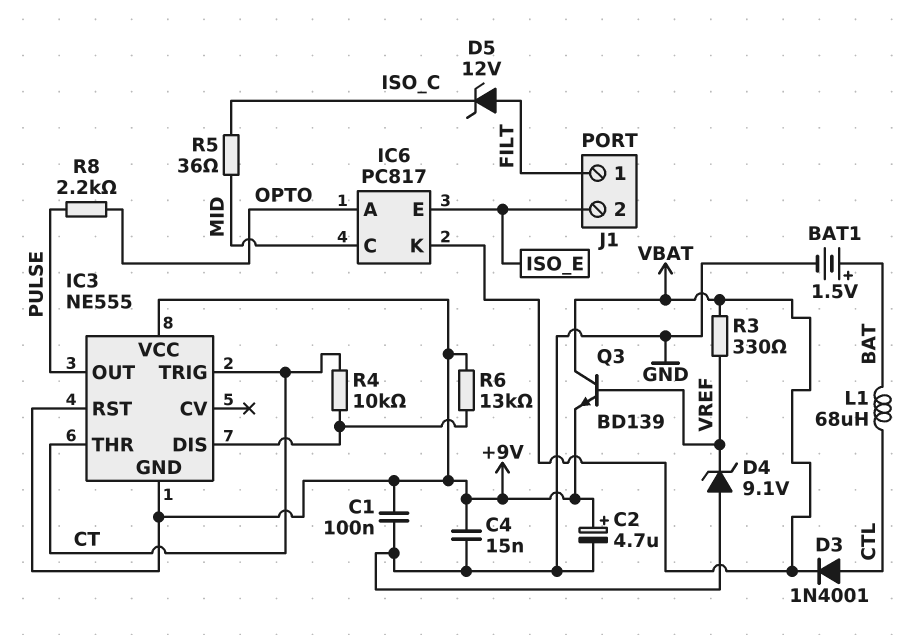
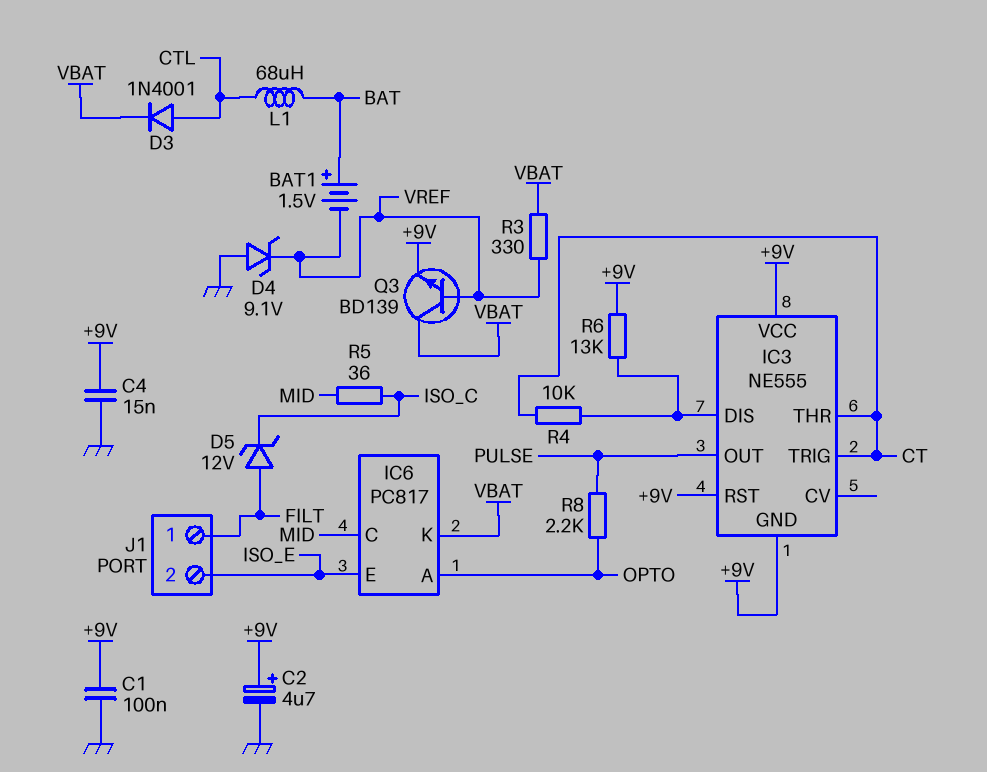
BAT1: 1.5V (plus BAT, minus GND) -> 1.5V (plus BAT, minus VREF)

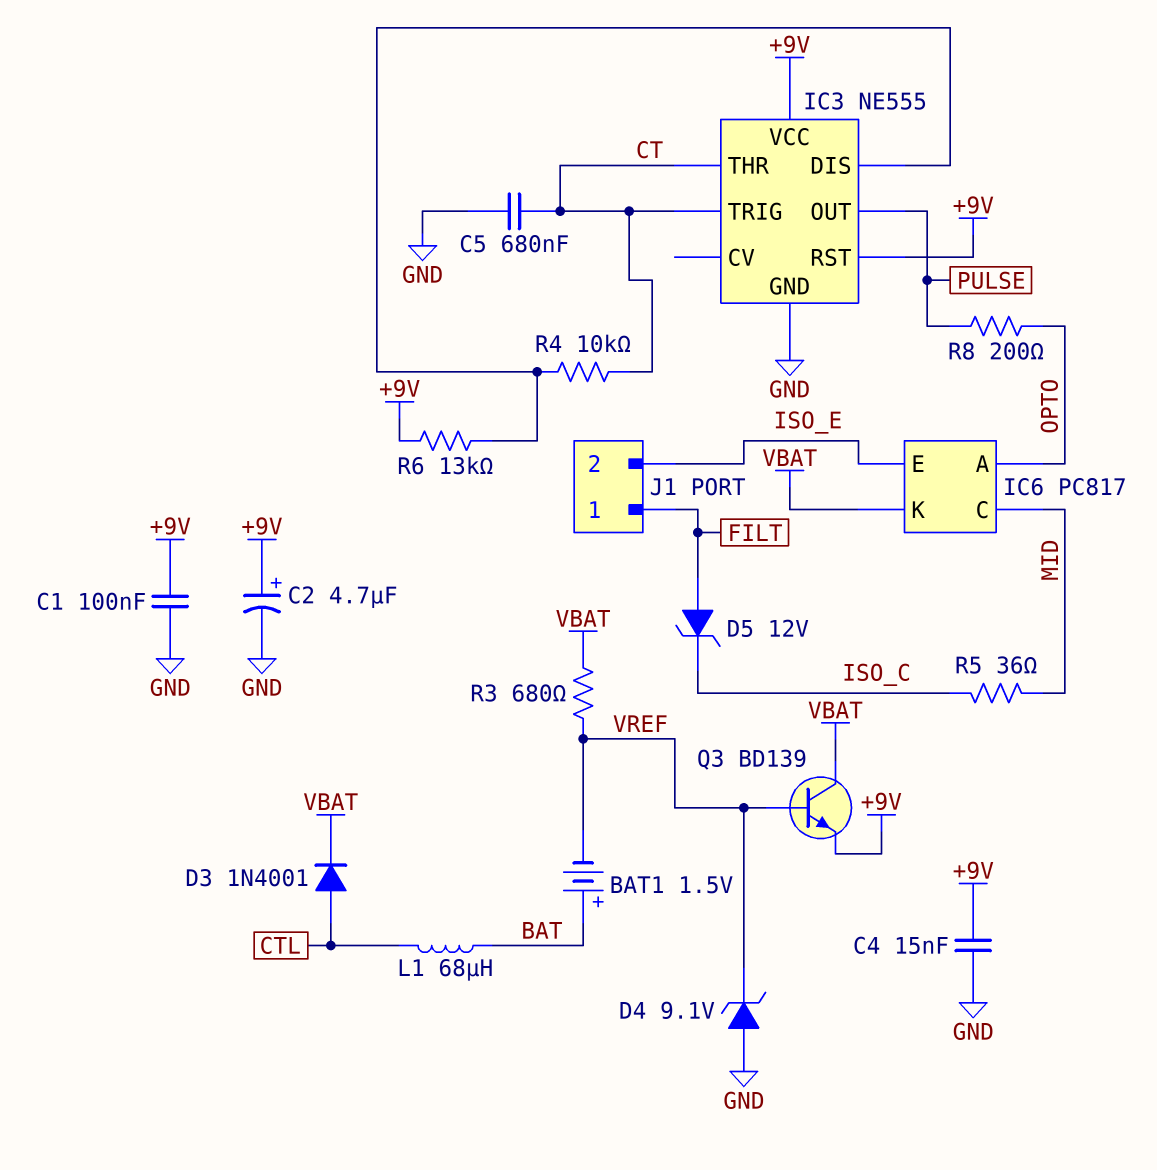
C5: none -> 680nF (CT, GND)
IC3 pin GND: +9V -> GND
R3: 330 (VBAT, VREF) -> 680 (VBAT, VREF)
R8: 2.2k (OPTO, PULSE) -> 200 (OPTO, PULSE)

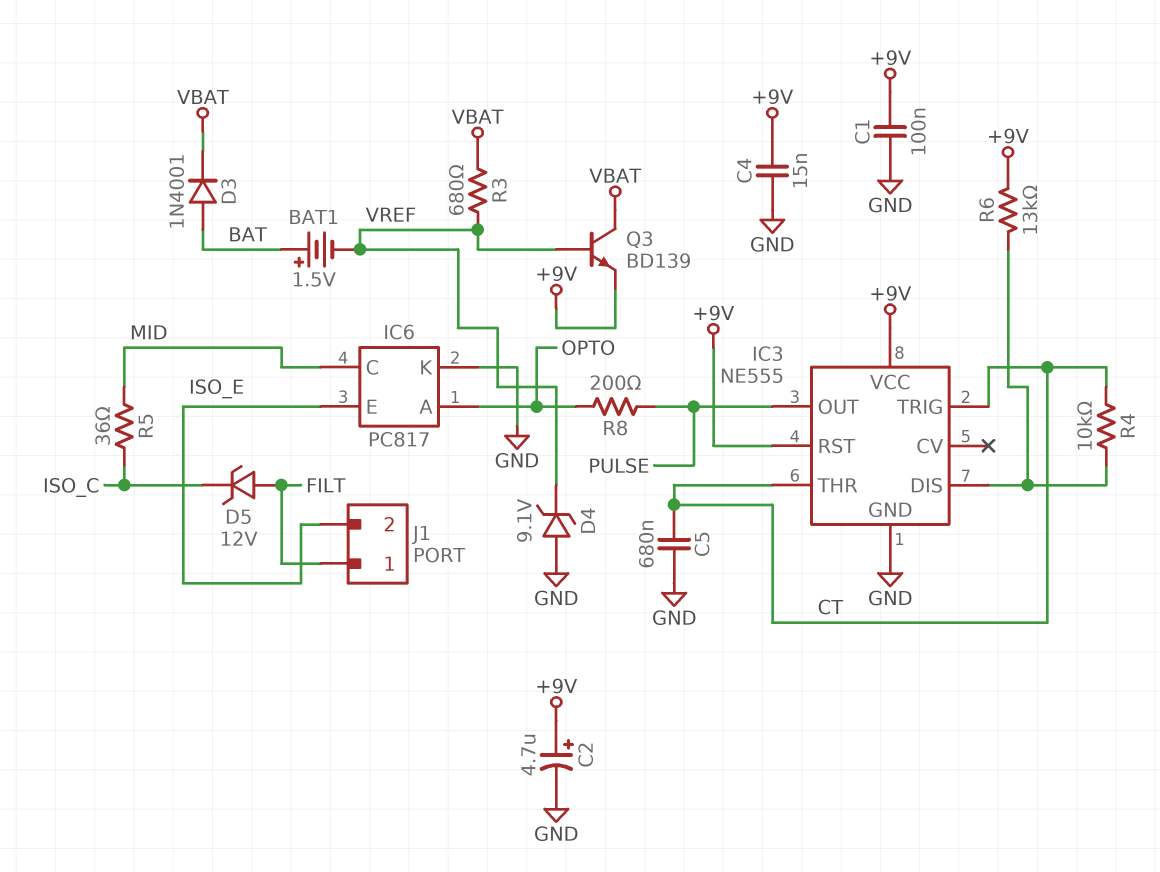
D3: diode 1N4001 (A CTL, K VBAT) -> diode 1N4001 (A BAT, K VBAT)
IC6 pin K: VBAT -> GND
L1: 68uH (BAT, CTL) -> none

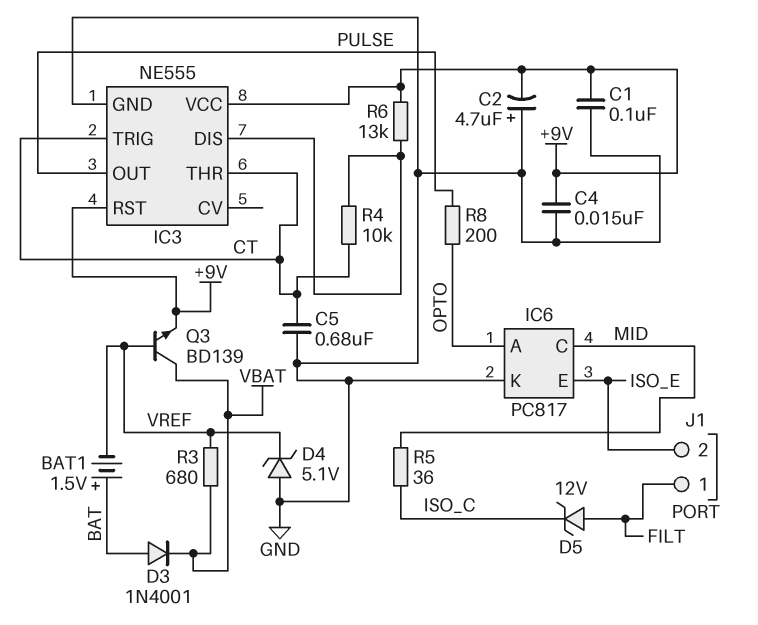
C2: 4.7uF (plus +9V, minus GND) -> 4.7uF (plus GND, minus +9V)
D4: zener 9.1V (A GND, K VREF) -> zener 5.1V (A GND, K VREF)

